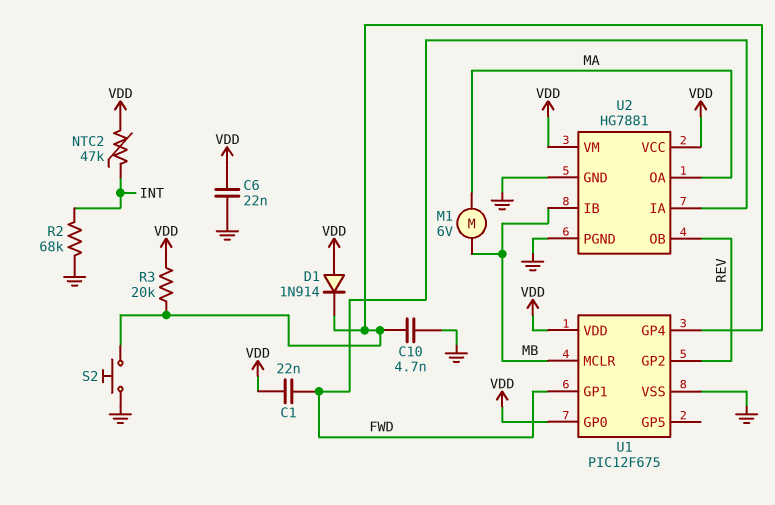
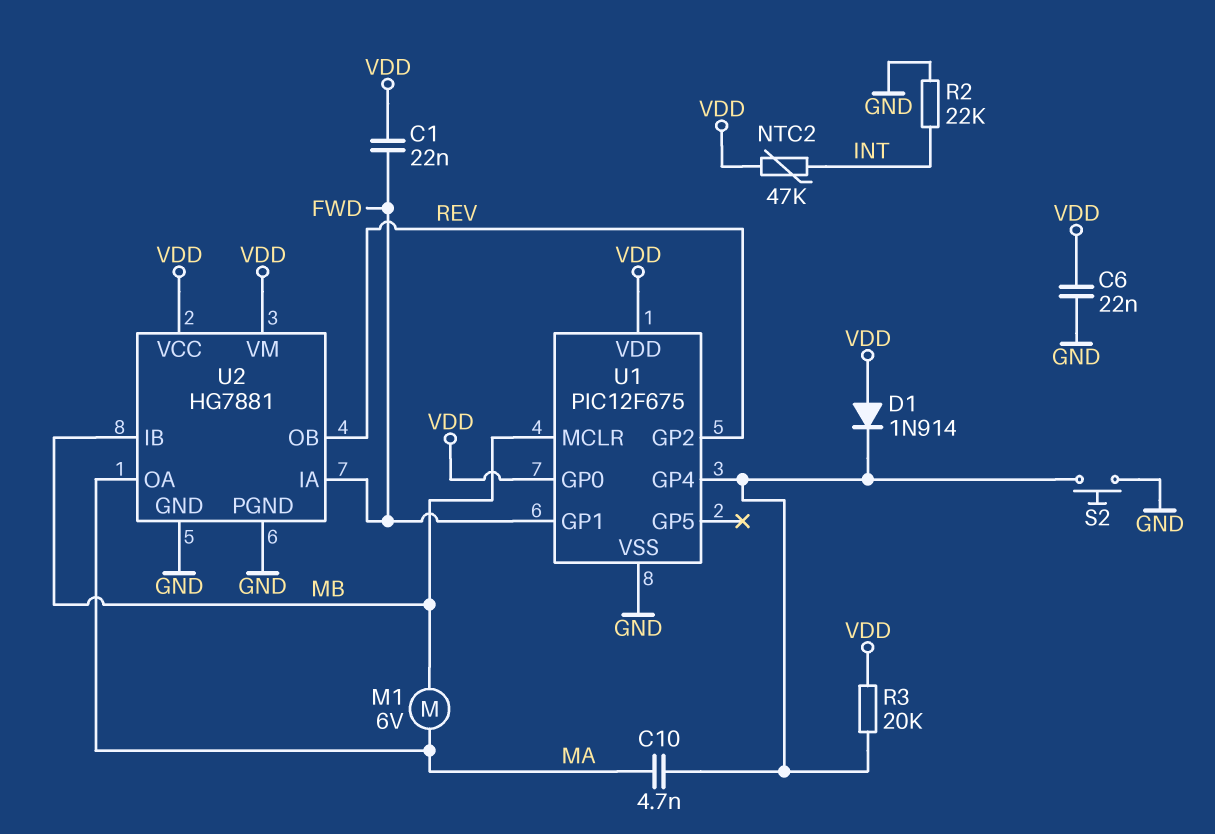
C10: 4.7nF (GND, U1/GP4) -> 4.7nF (MA, U1/GP4)
R2: 68k (GND, INT) -> 22k (GND, INT)

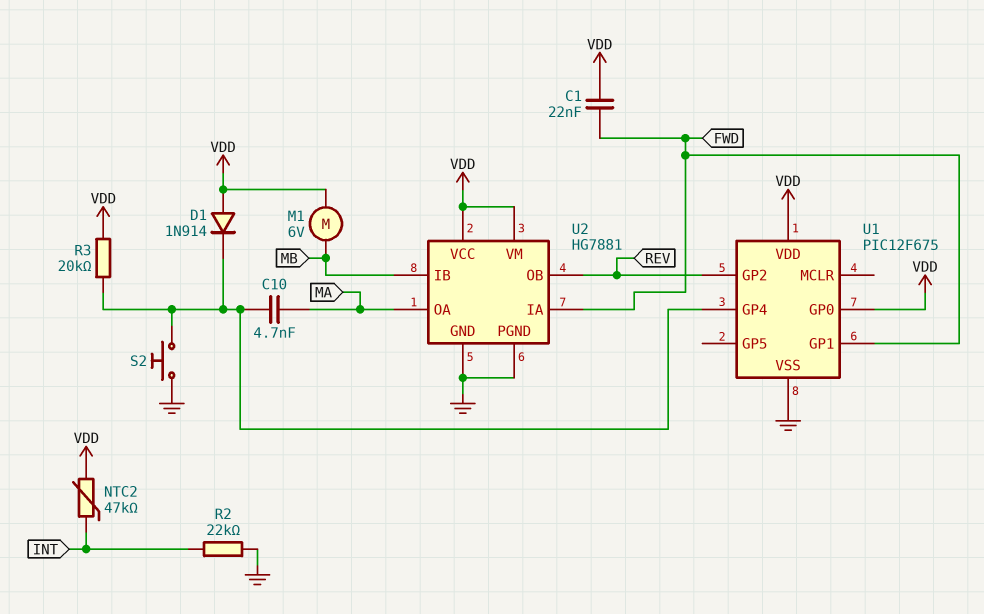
C6: 22nF (GND, VDD) -> none
M1: motor 6V (MA, MB) -> motor 6V (MB, VDD)
U1 pin MCLR: MB -> none

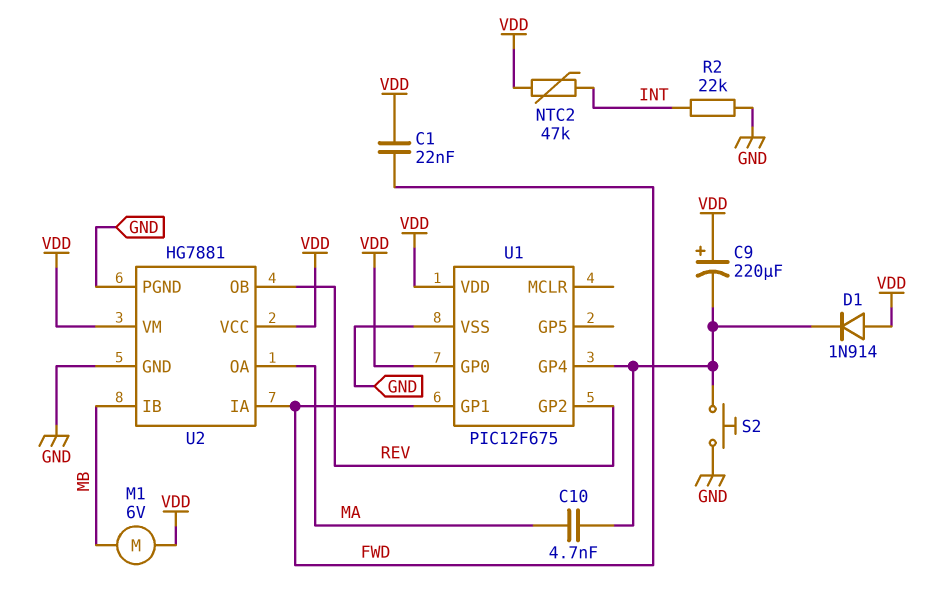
C9: none -> 220uF (plus VDD, minus U1/GP4)
R3: 20k (U1/GP4, VDD) -> none

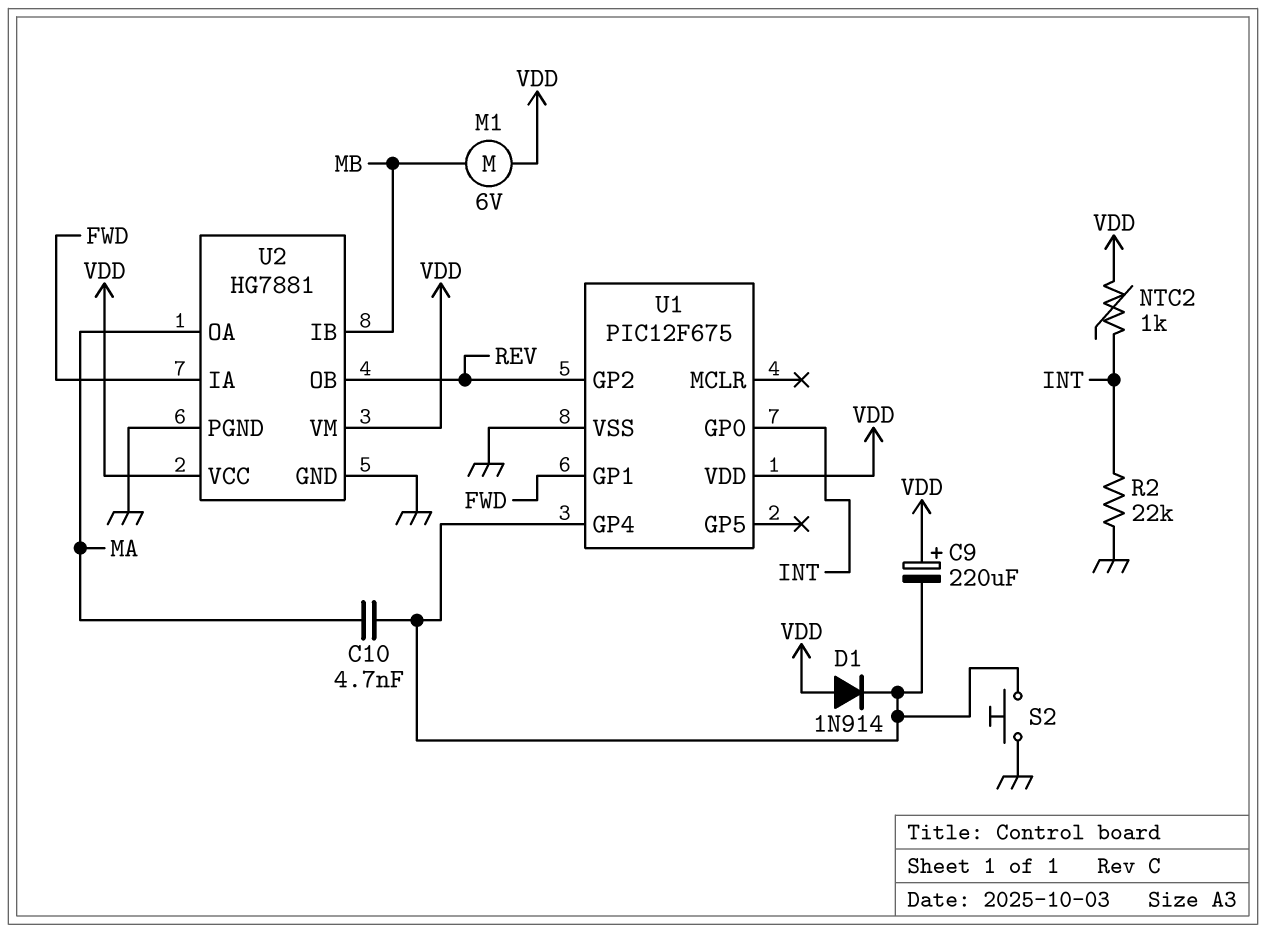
C1: 22nF (FWD, VDD) -> none
NTC2: 47k (INT, VDD) -> 1k (INT, VDD)
U1 pin GP0: VDD -> INT

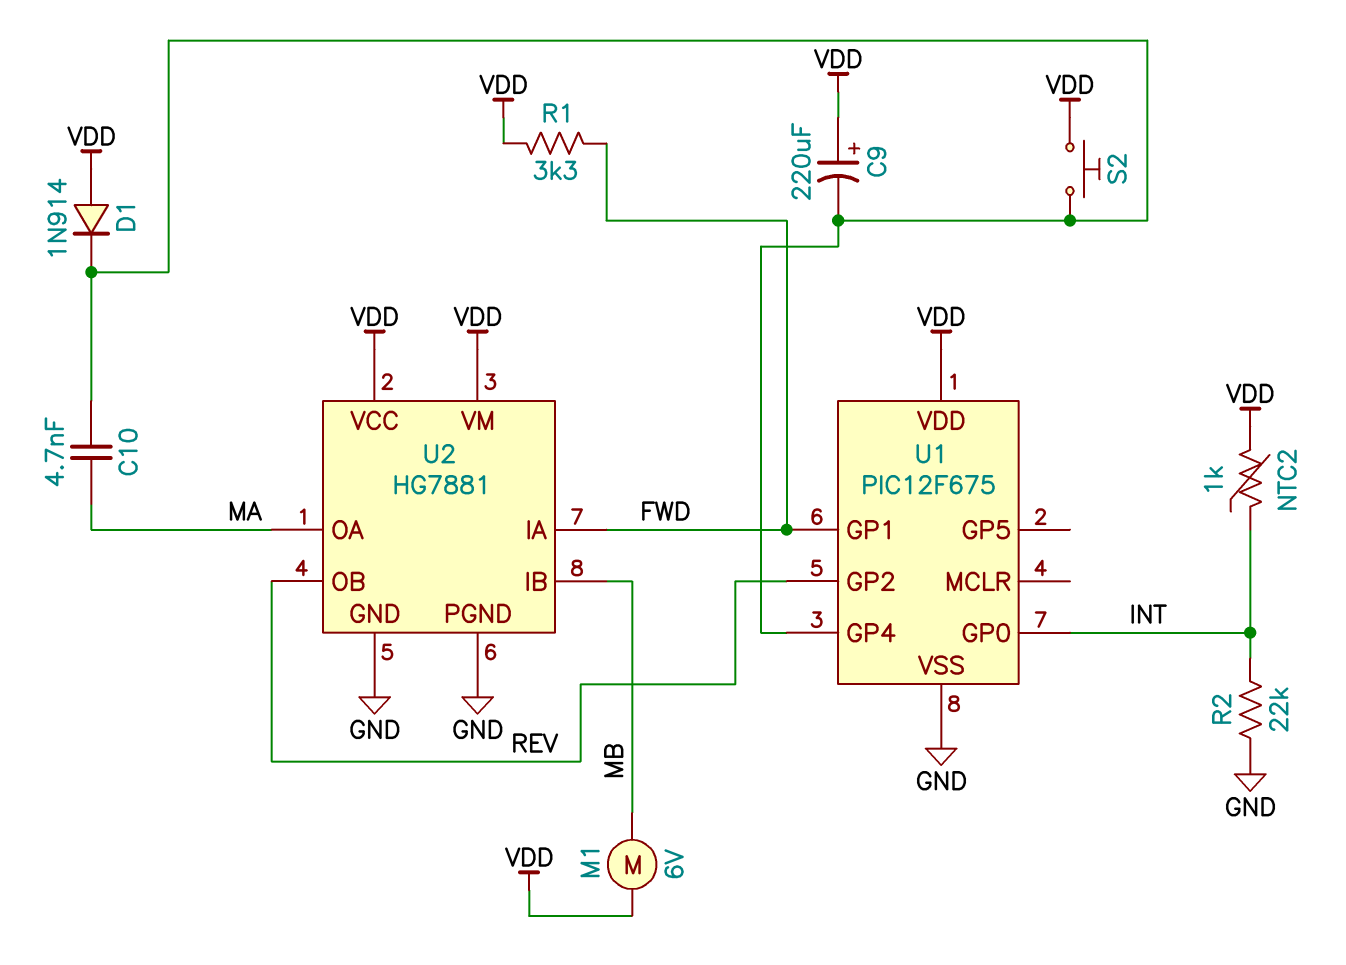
R1: none -> 3.3k (FWD, VDD)
S2: button (GND, U1/GP4) -> button (U1/GP4, VDD)

